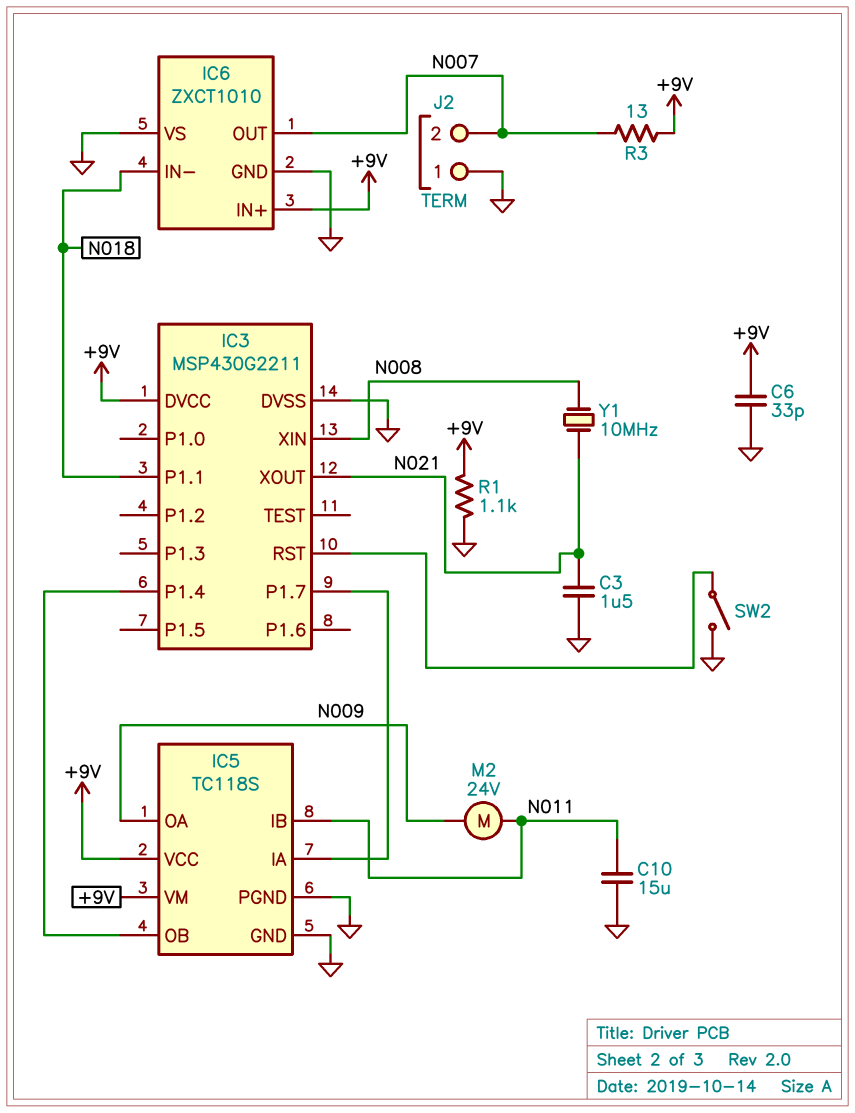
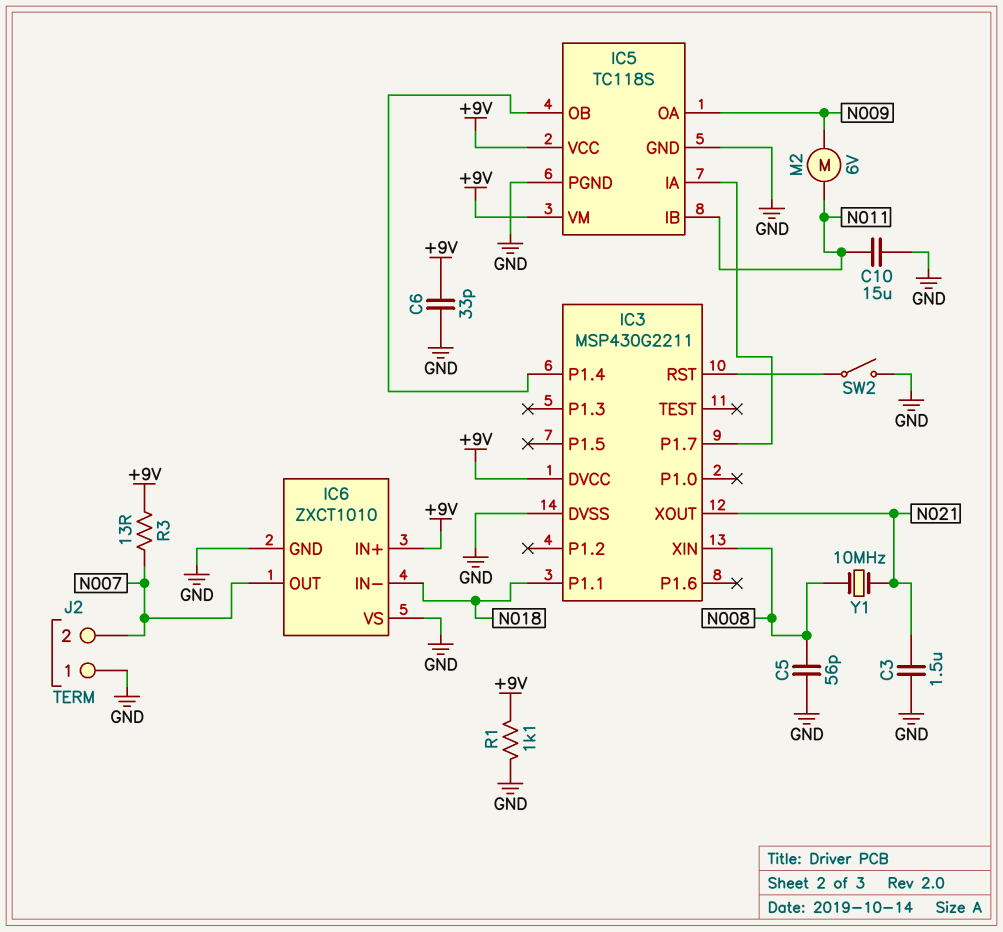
C5: none -> 56pF (GND, N008)
M2: motor 24V (N009, N011) -> motor 6V (N009, N011)

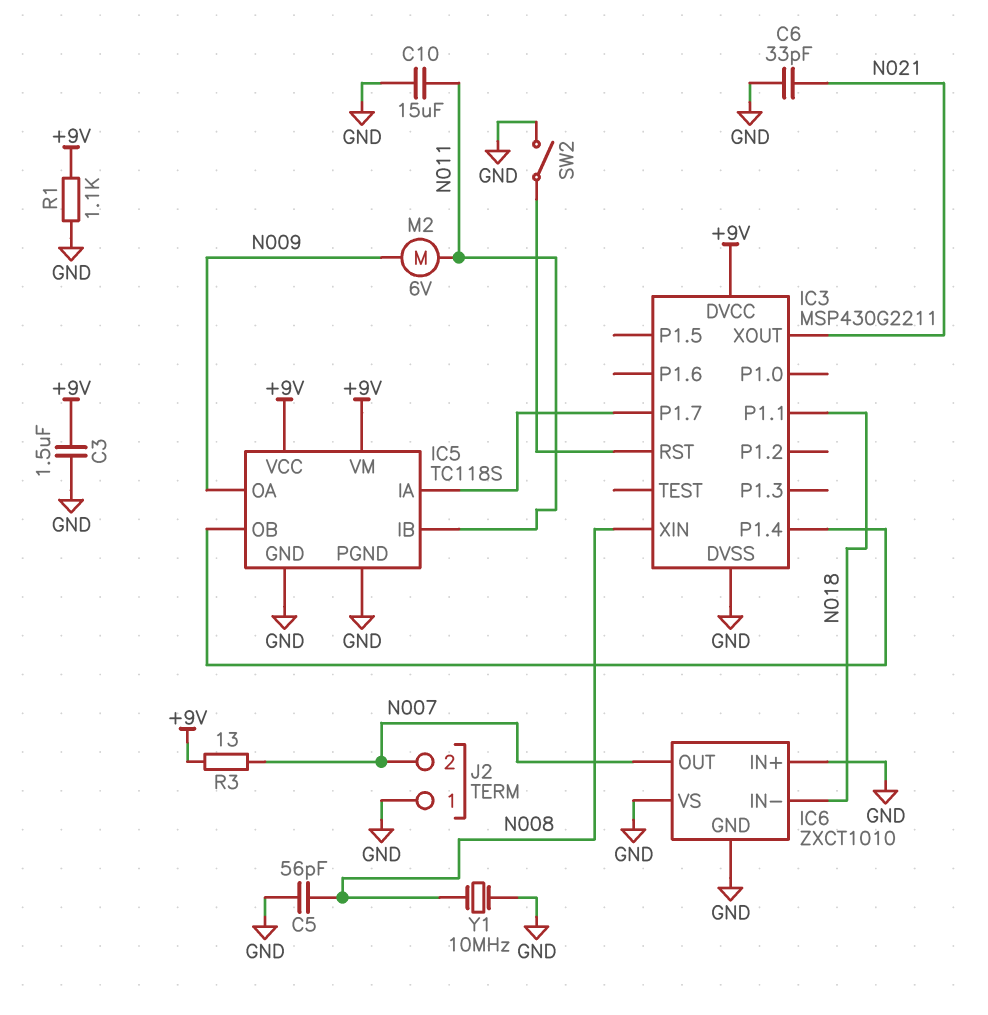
C3: 1.5uF (GND, N021) -> 1.5uF (+9V, GND)
C6: 33pF (+9V, GND) -> 33pF (GND, N021)
IC6 pin IN+: +9V -> GND
Y1: 10MHz (N008, N021) -> 10MHz (GND, N008)

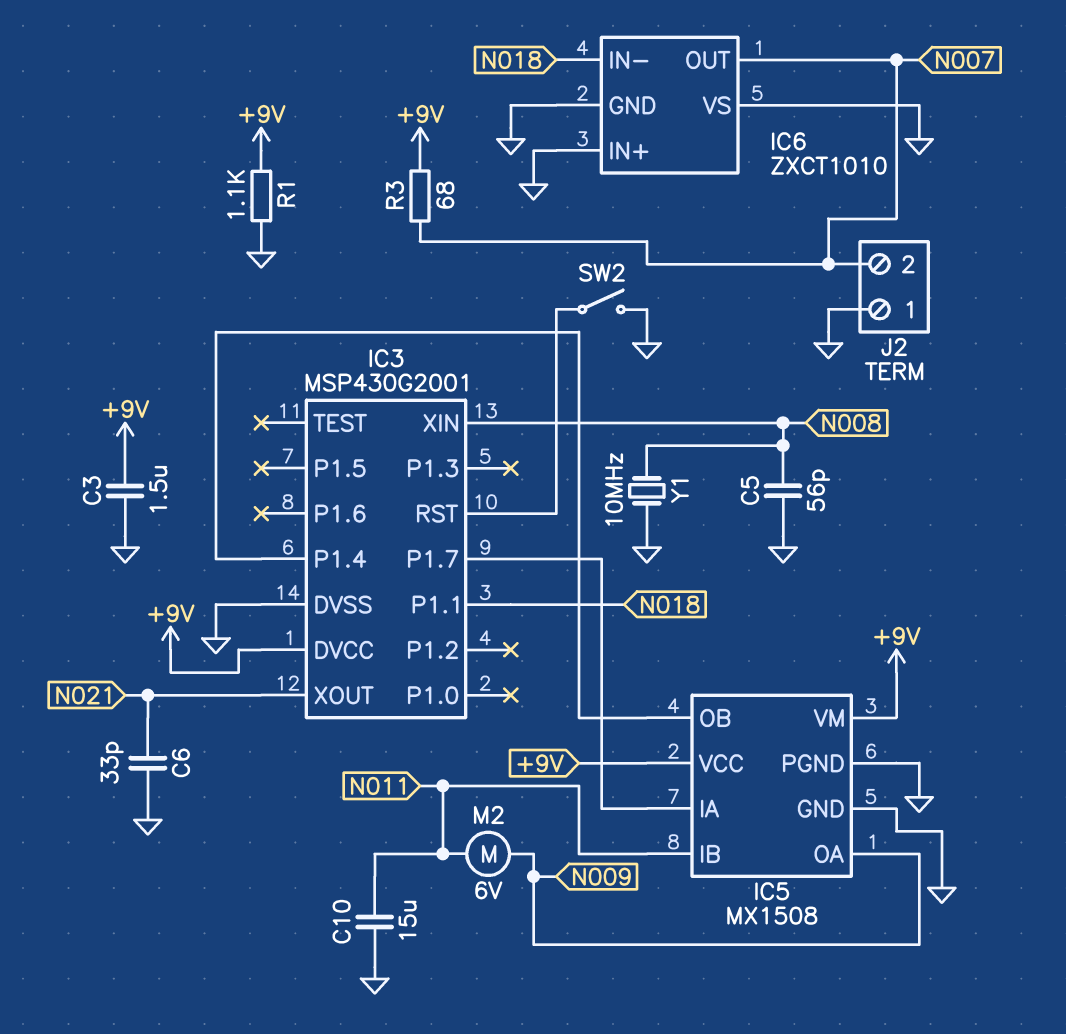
IC3: MSP430G2211 -> MSP430G2001
IC5: TC118S -> MX1508
R3: 13 (+9V, N007) -> 68 (+9V, N007)

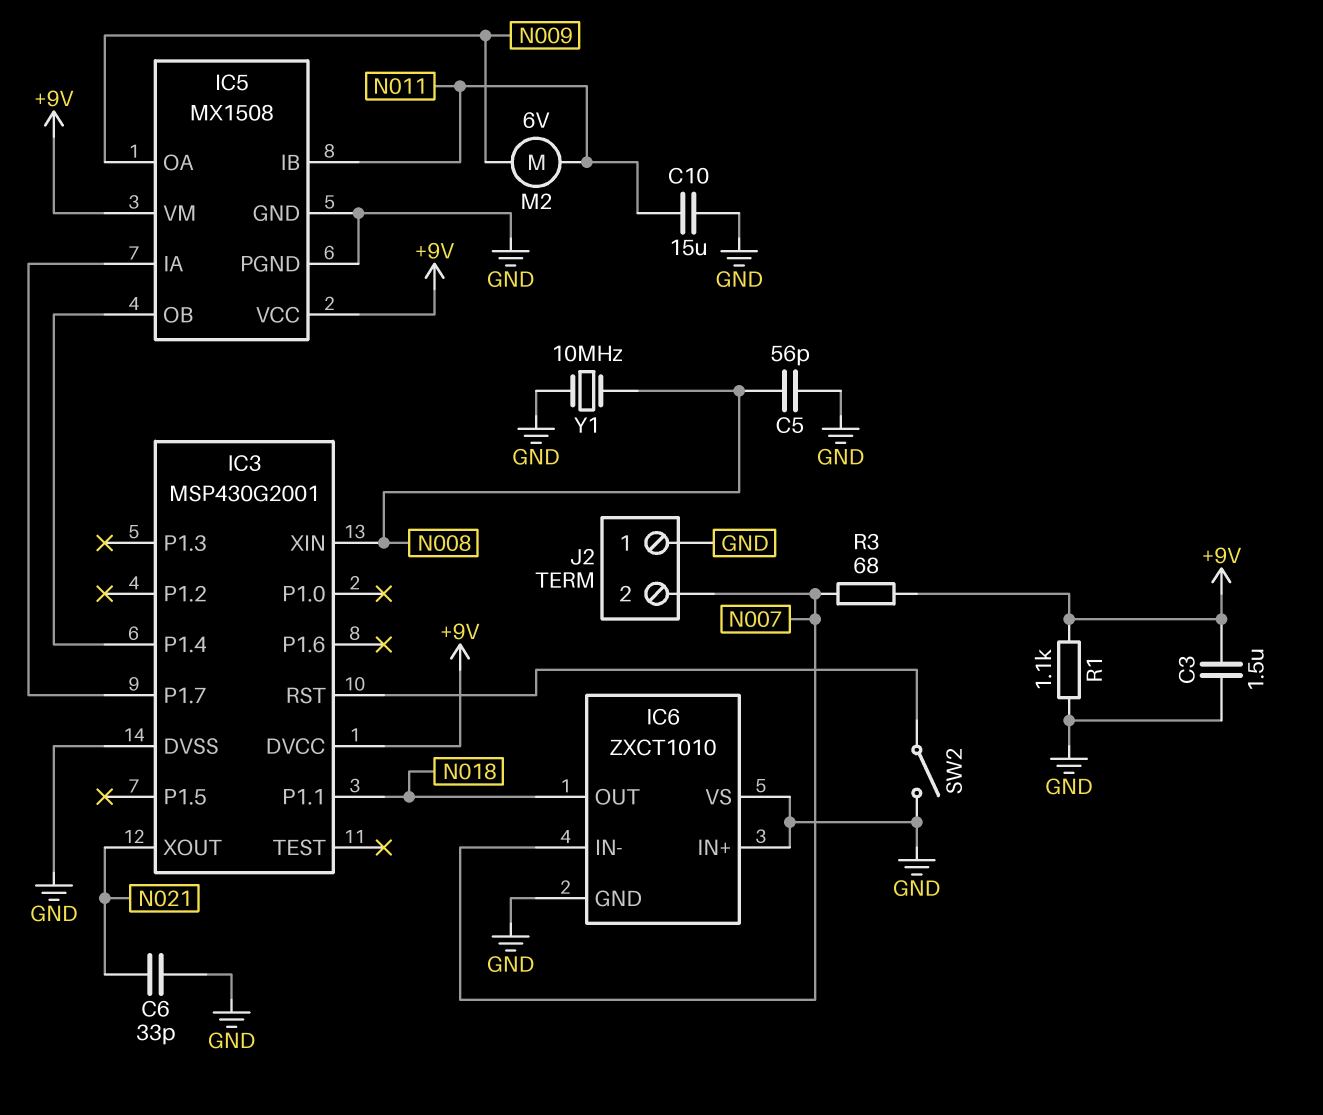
IC6 pin IN-: N018 -> N007
IC6 pin OUT: N007 -> N018

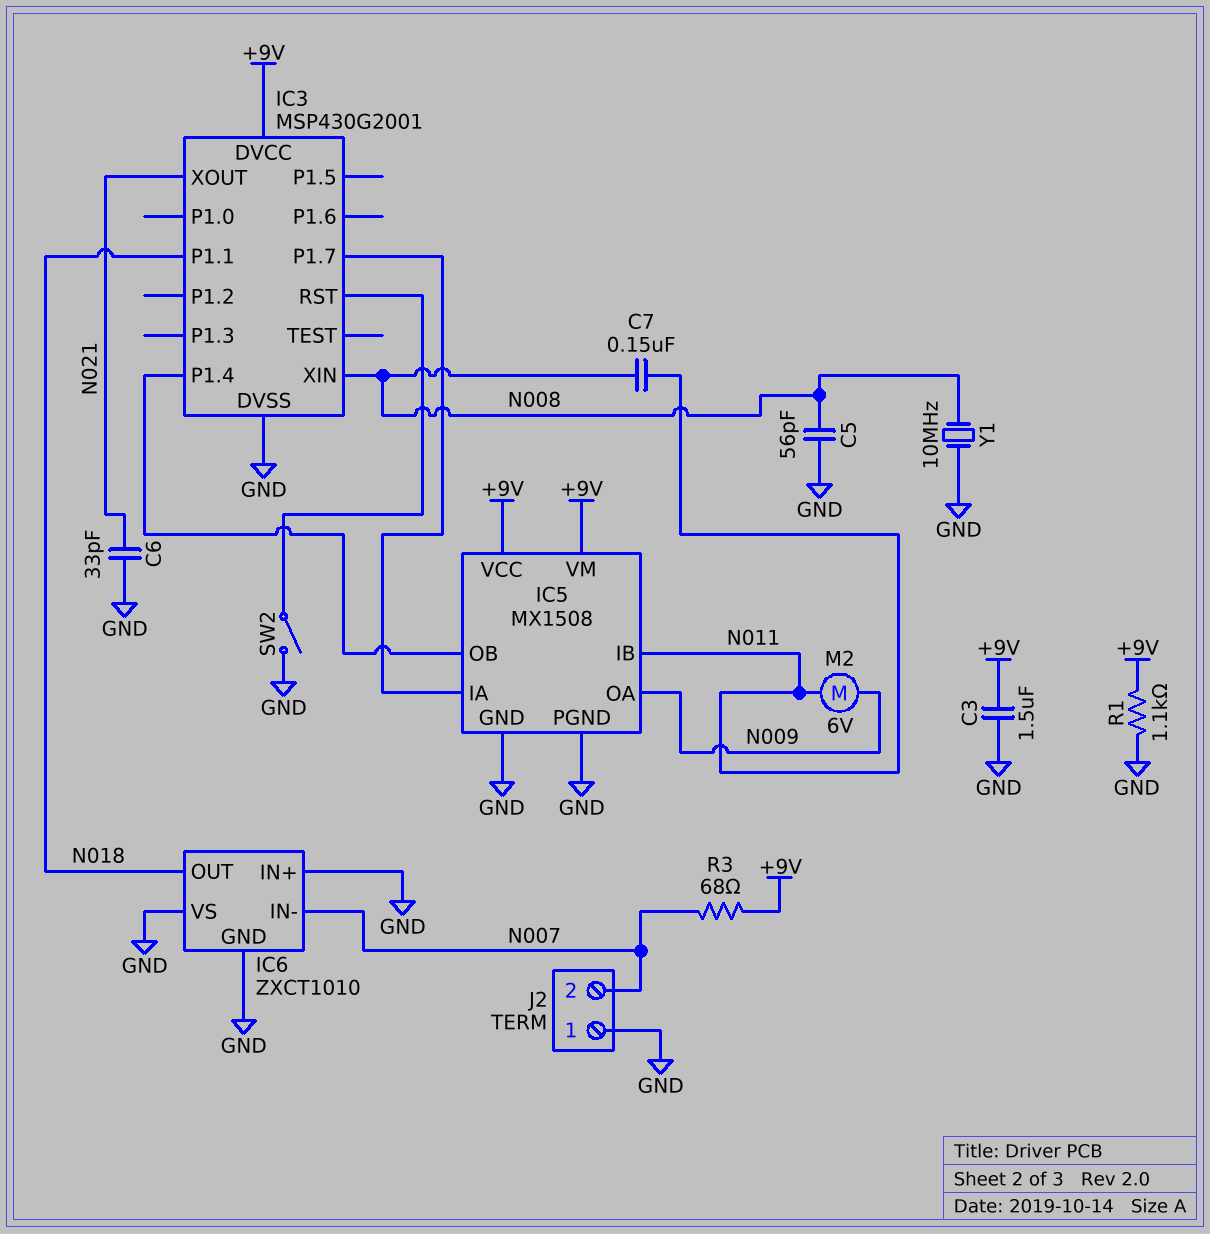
C7: none -> 150nF (N008, N011)
C10: 15uF (GND, N011) -> none

